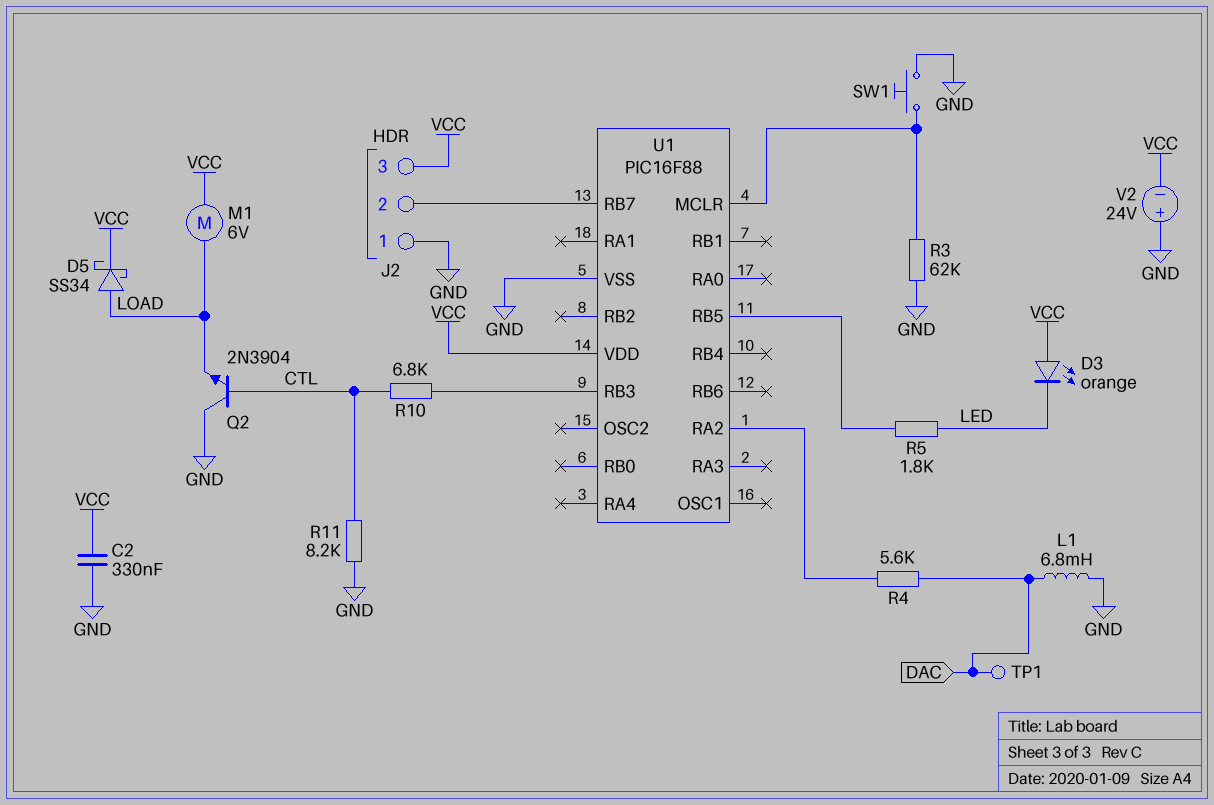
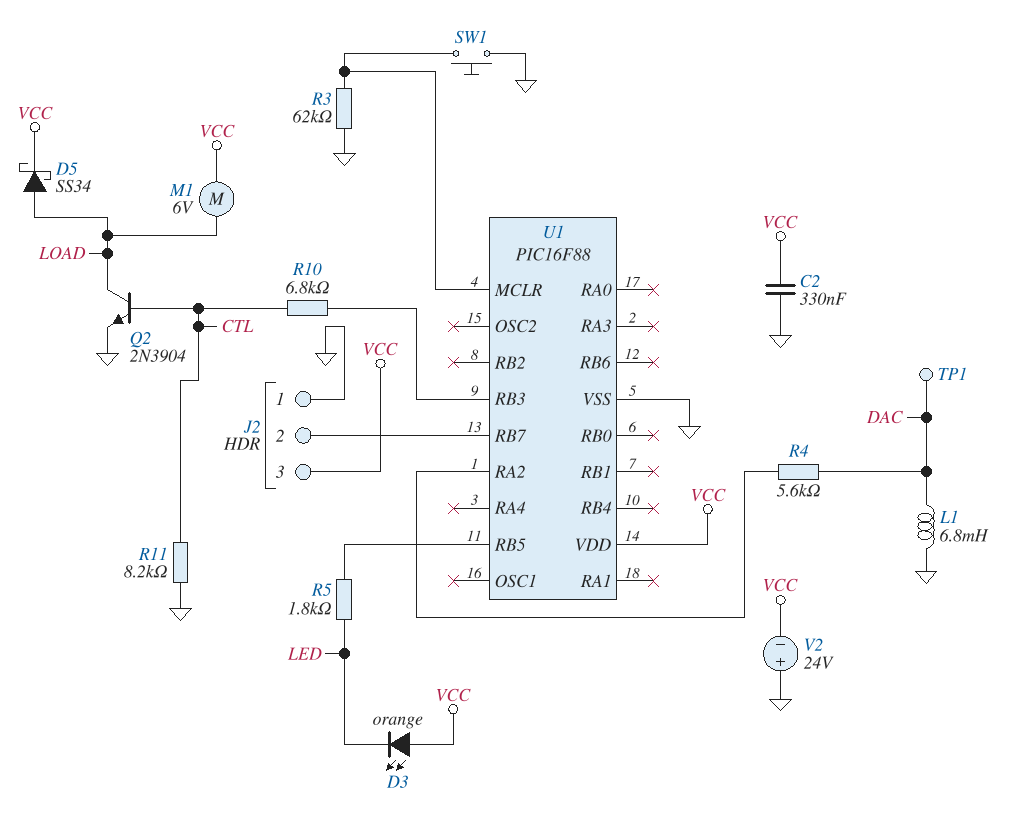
Q2: NPN 2N3904 (B CTL, C GND, E LOAD) -> NPN 2N3904 (B CTL, C LOAD, E GND)

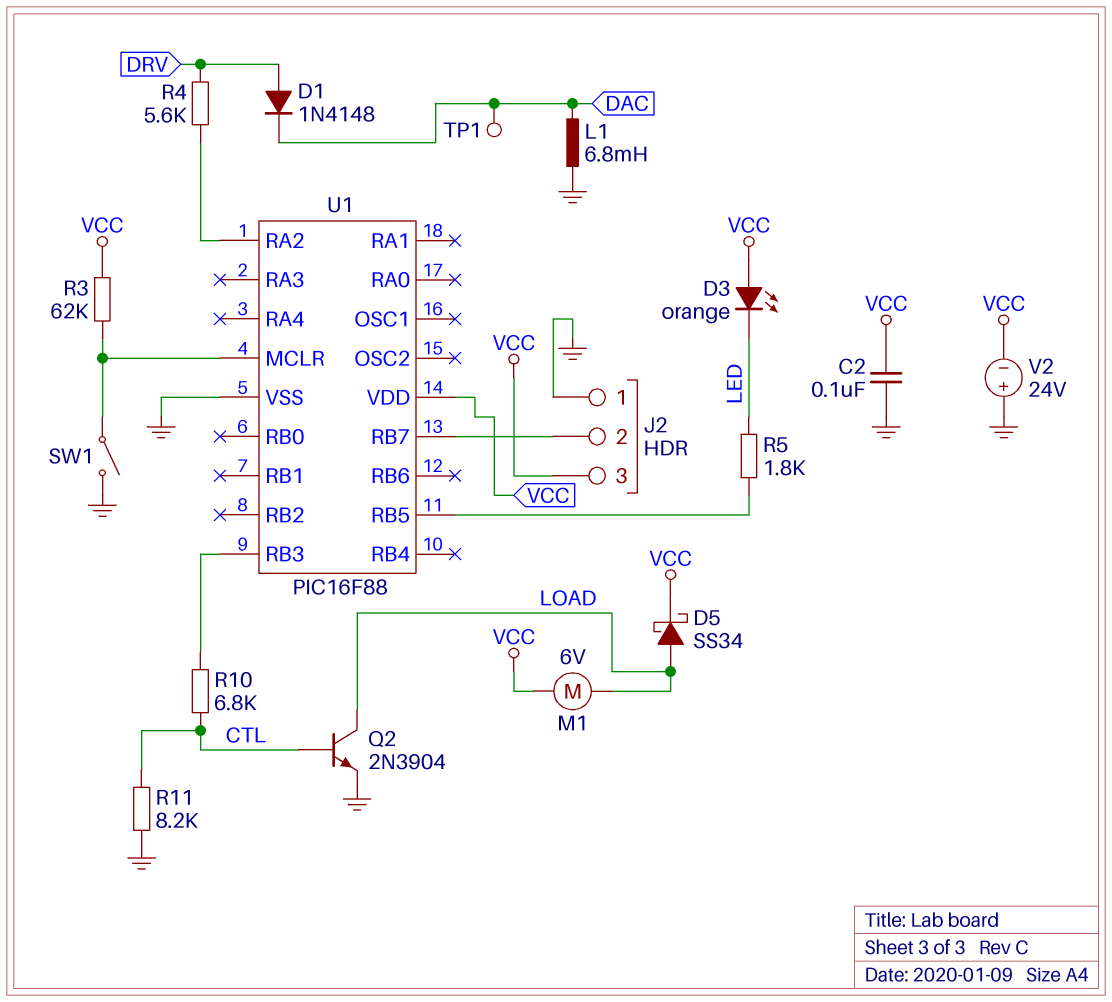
C2: 330nF (GND, VCC) -> 100nF (GND, VCC)
D1: none -> diode 1N4148 (A DRV, K DAC)
R3: 62k (GND, U1/MCLR) -> 62k (U1/MCLR, VCC)
R4: 5.6k (DAC, U1/RA2) -> 5.6k (DRV, U1/RA2)
SW1: button (GND, U1/MCLR) -> switch (GND, U1/MCLR)

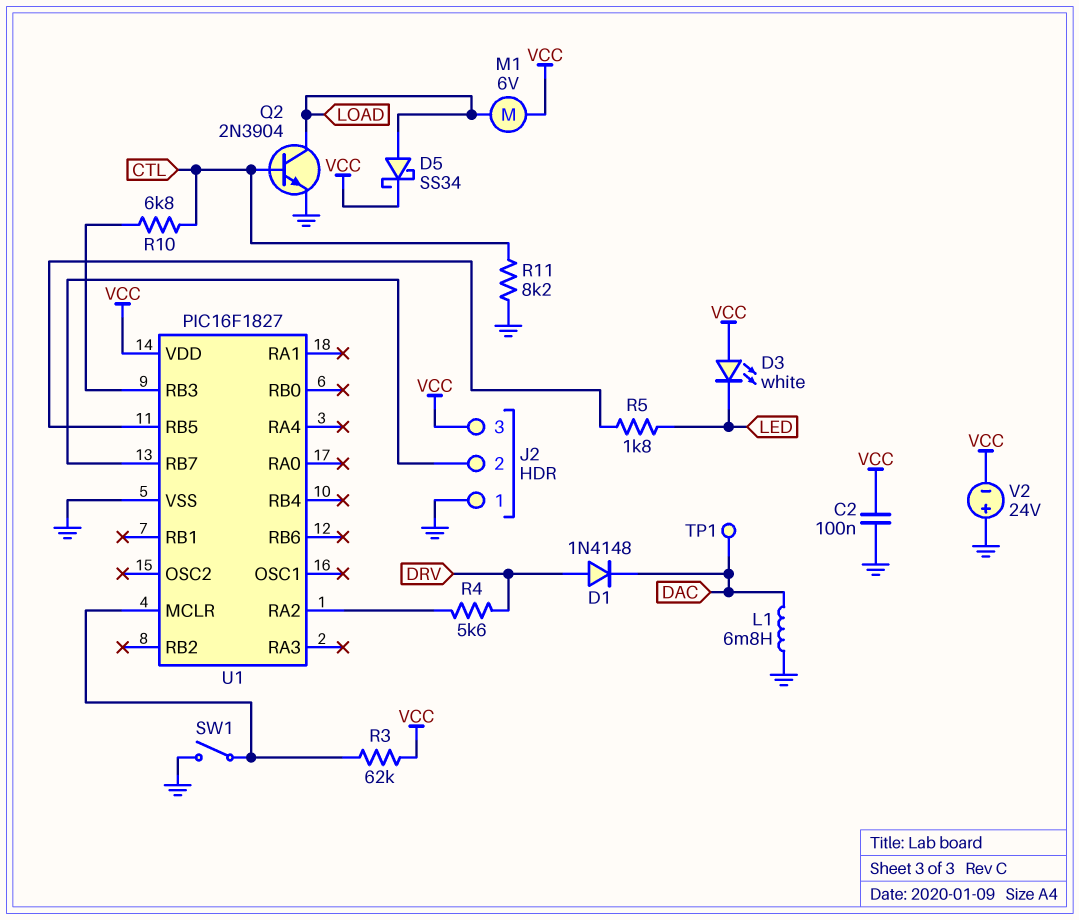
D3: LED orange (A VCC, K LED) -> LED white (A VCC, K LED)
U1: PIC16F88 -> PIC16F1827

